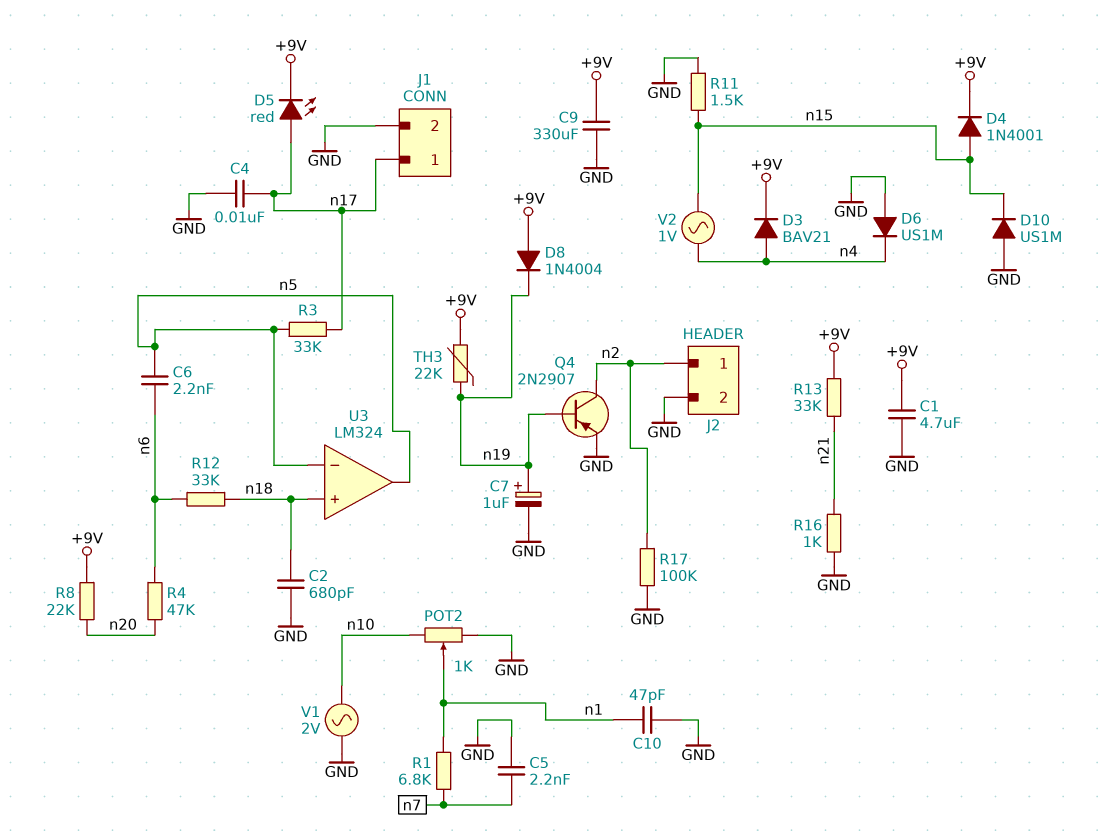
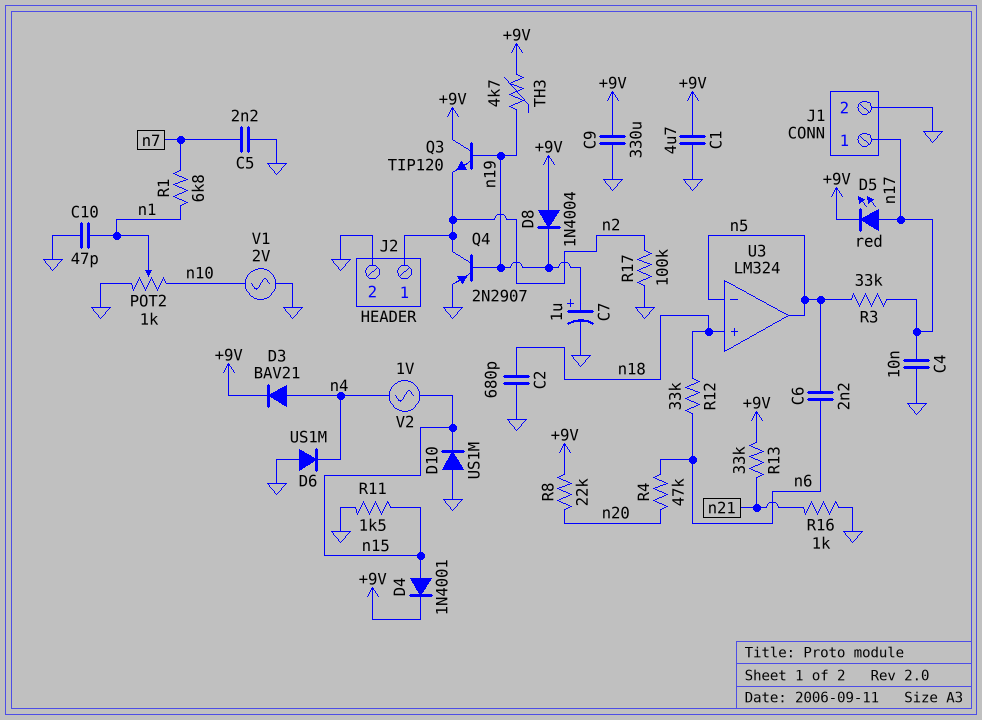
Q3: none -> NPN TIP120 (B n19, C +9V, E n2)
TH3: 22k (+9V, n19) -> 4.7k (+9V, n19)

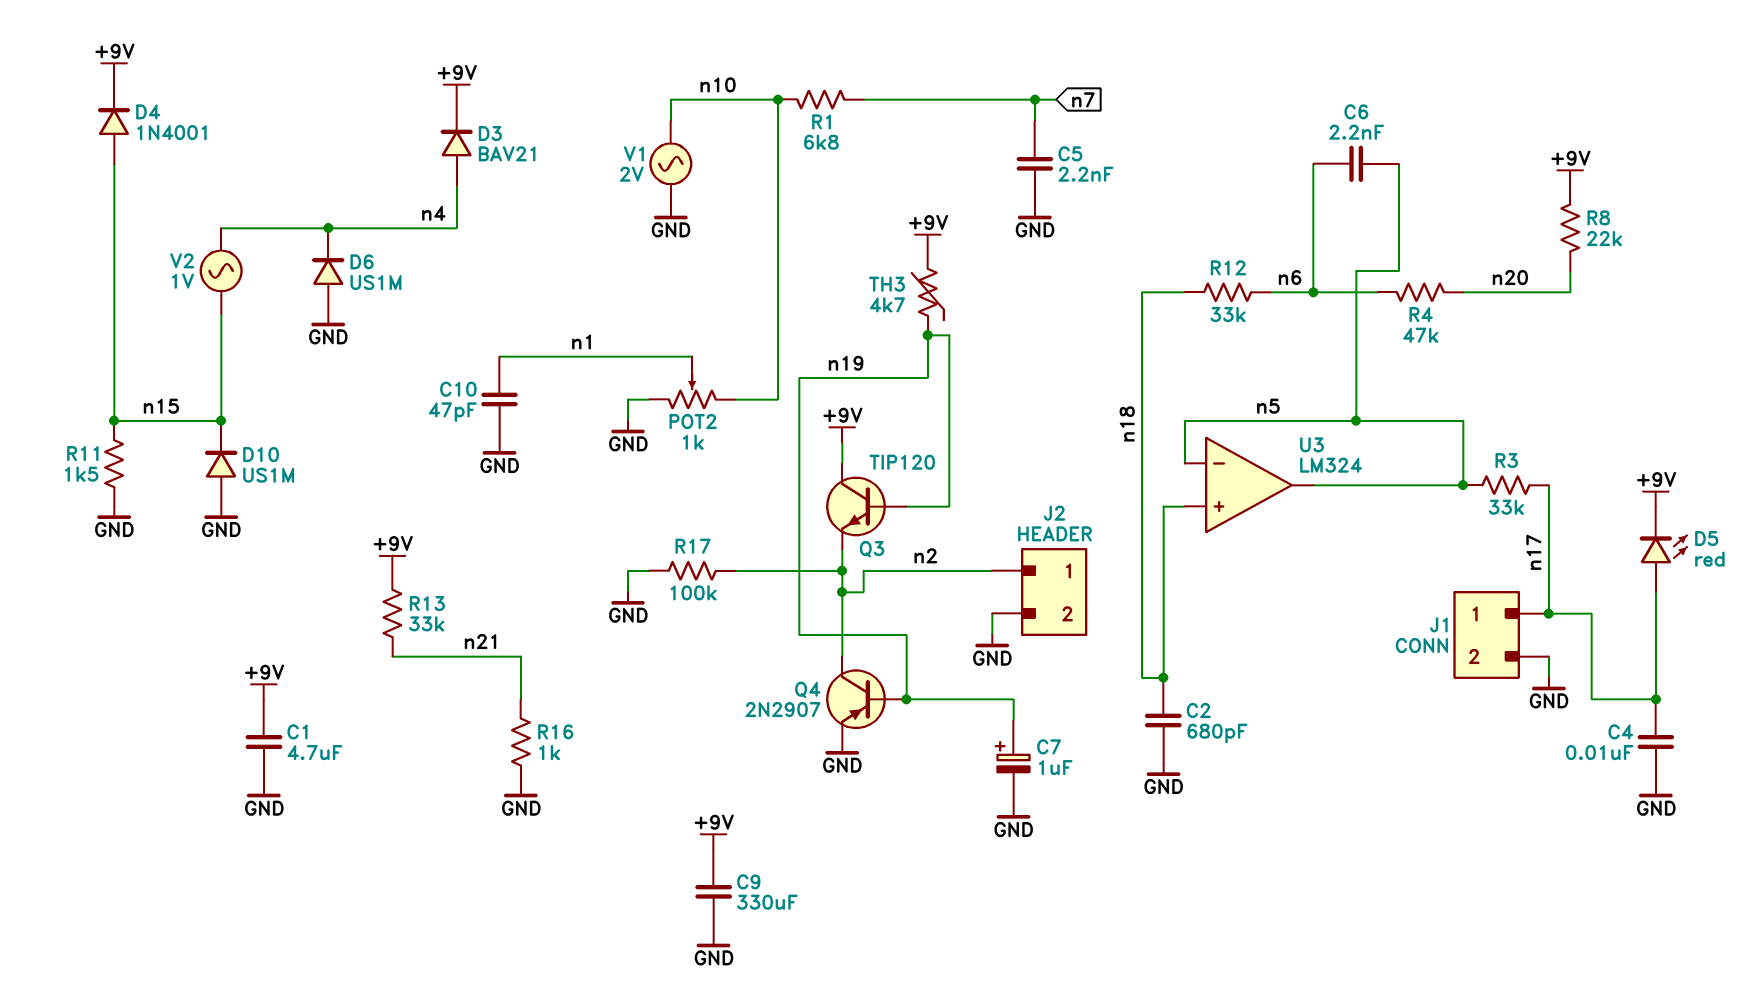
D8: diode 1N4004 (A +9V, K n19) -> none
R1: 6.8k (n1, n7) -> 6.8k (n7, n10)

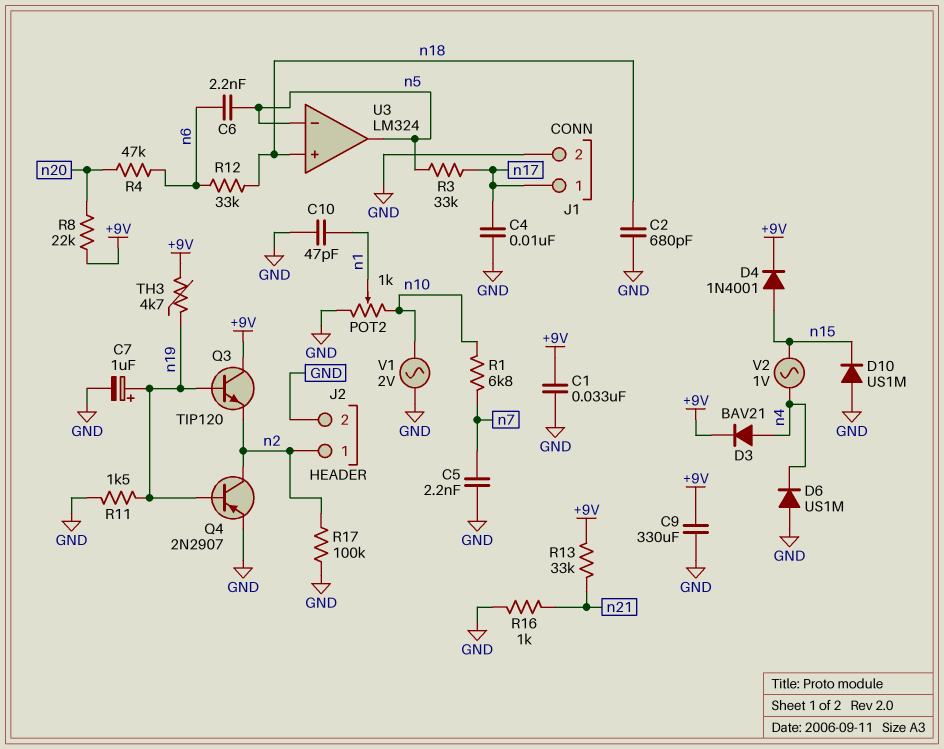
C1: 4.7uF (+9V, GND) -> 33nF (+9V, GND)
D5: LED red (A n17, K +9V) -> none
R11: 1.5k (GND, n15) -> 1.5k (GND, n19)

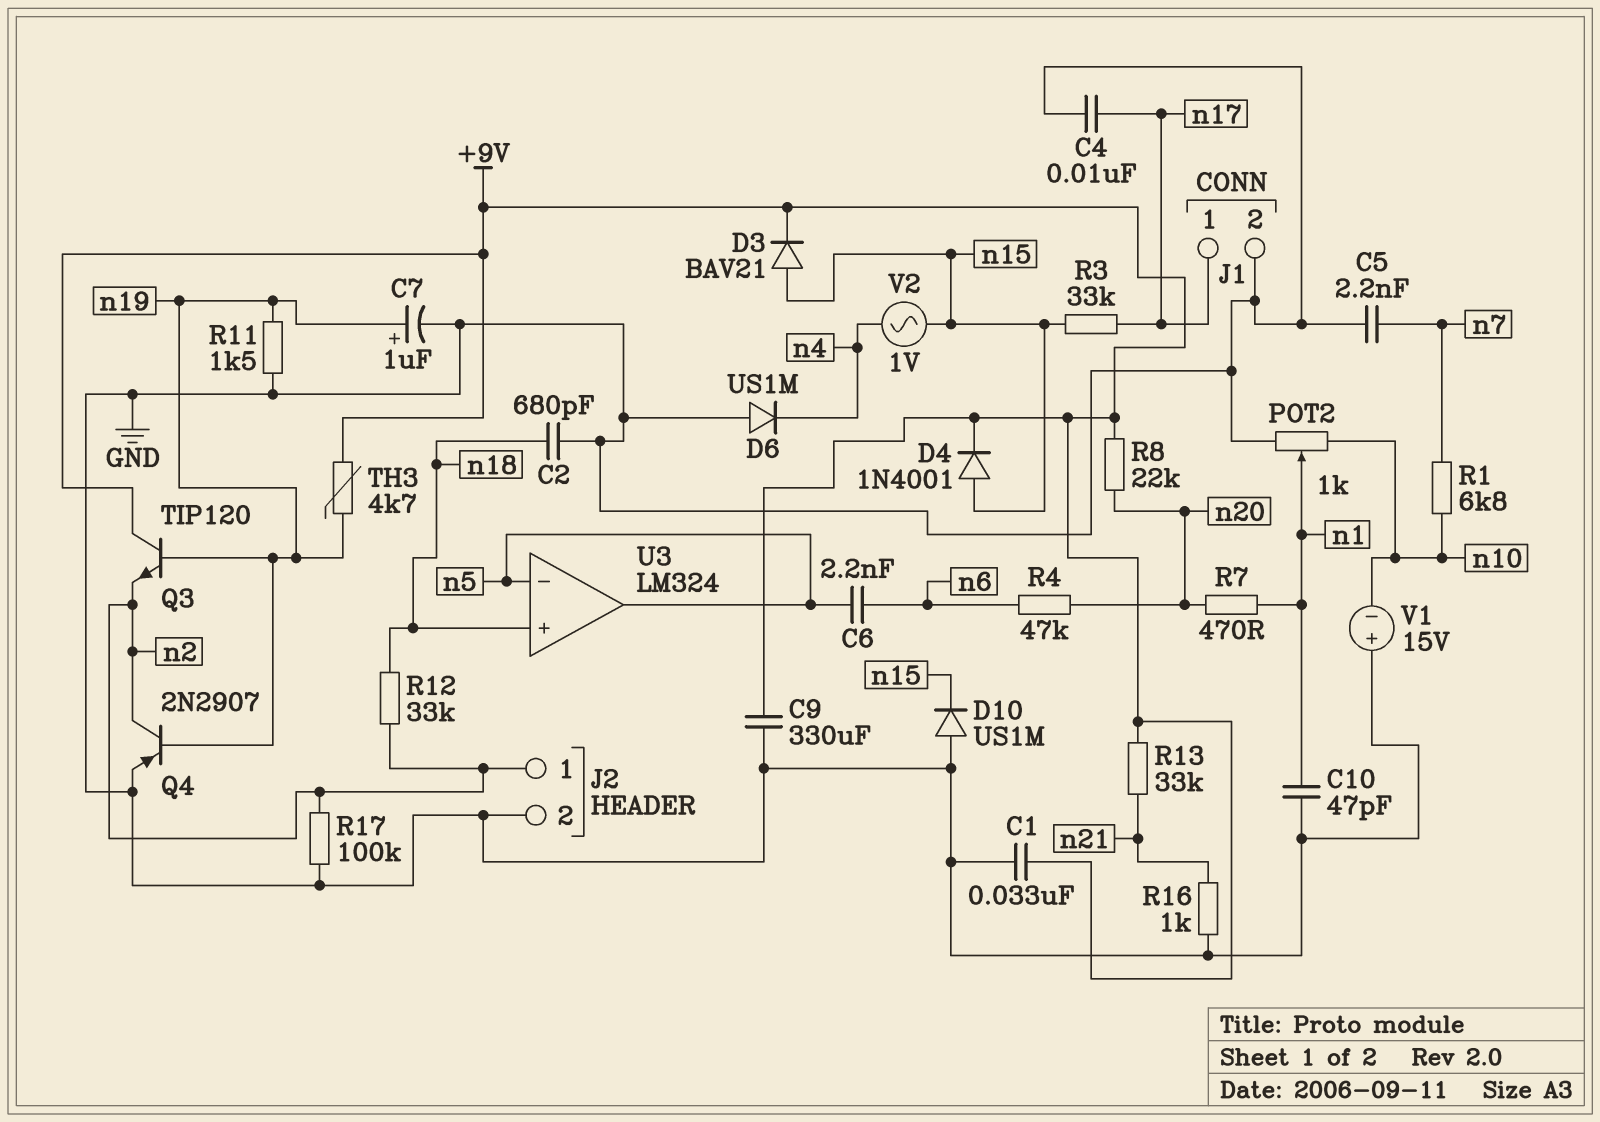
D3: diode BAV21 (A n4, K +9V) -> diode BAV21 (A n15, K +9V)
R3: 33k (n5, n17) -> 33k (n15, n17)
R7: none -> 470 (n1, n20)
R12: 33k (n6, n18) -> 33k (n2, n18)
V1: AC 2V (GND, n10) -> 15V (plus GND, minus n10)

